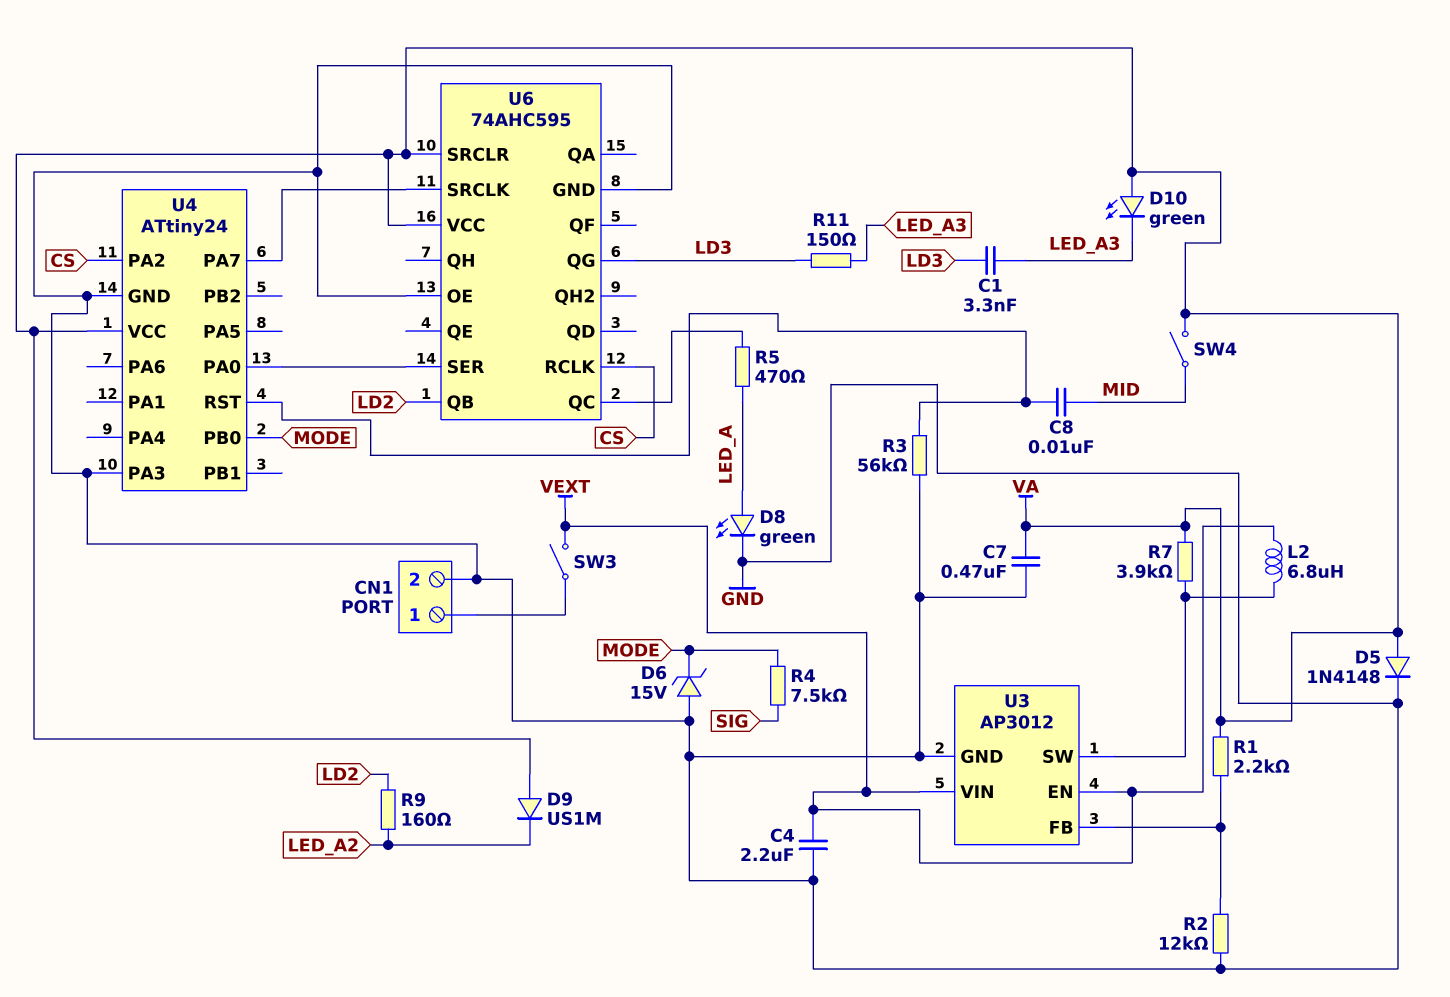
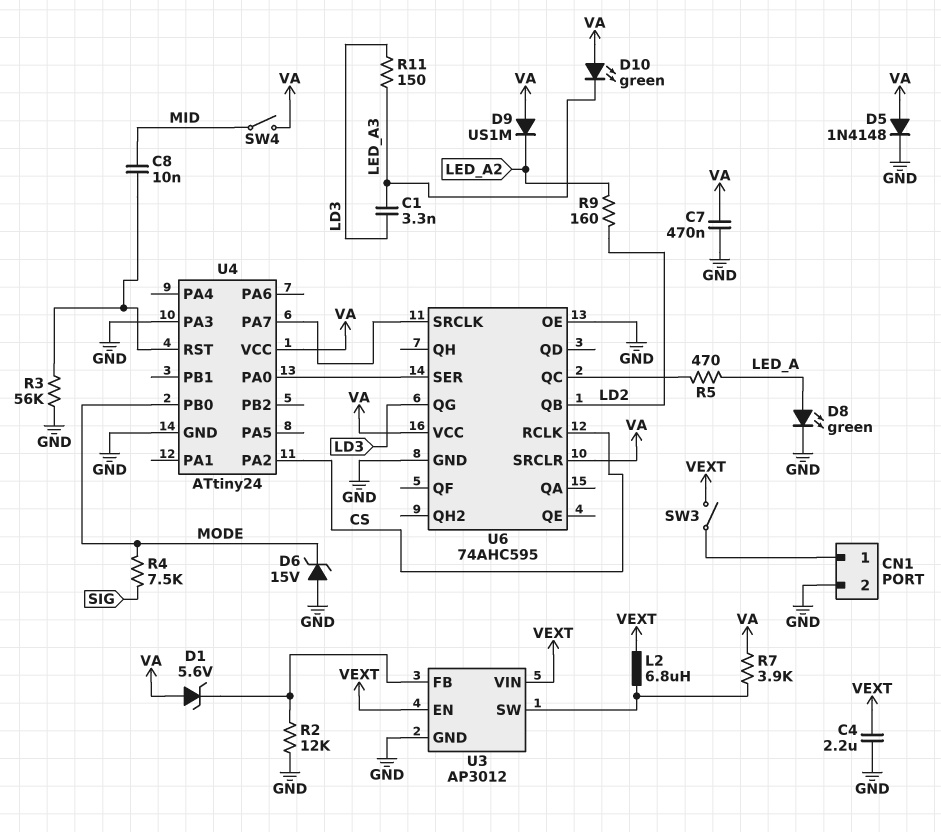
D1: none -> zener 5.6V (A VA, K U3/FB)
R1: 2.2k (U3/FB, VA) -> none

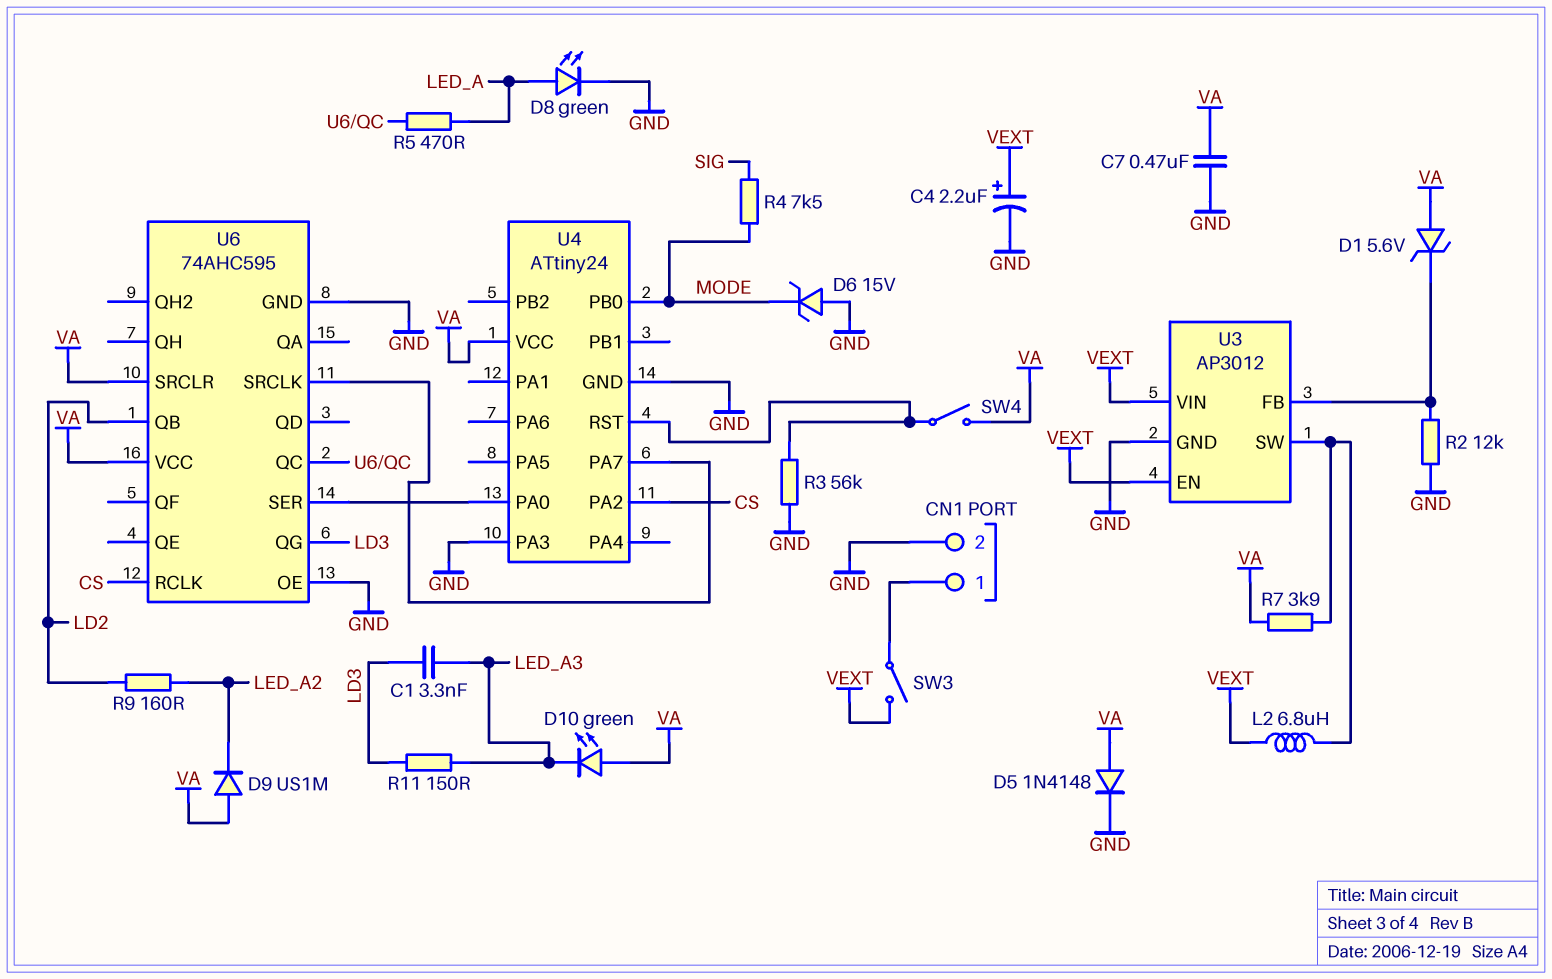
C4: 2.2uF (GND, VEXT) -> 2.2uF (plus VEXT, minus GND)
C8: 10nF (MID, U4/RST) -> none
SW4: switch (MID, VA) -> switch (U4/RST, VA)

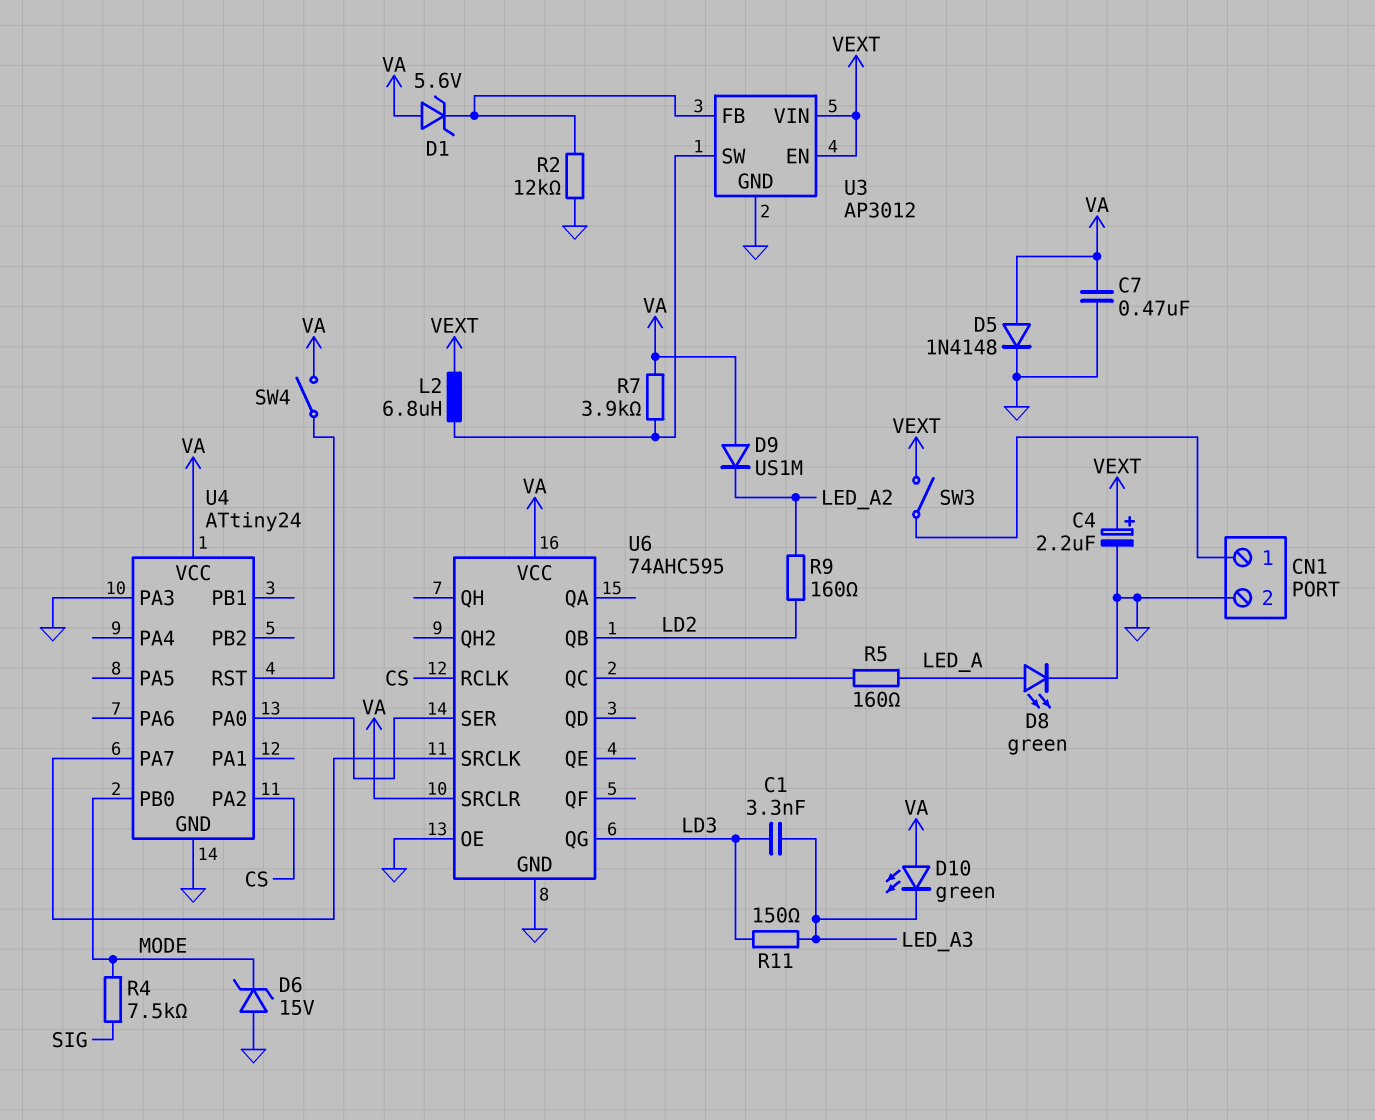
R3: 56k (GND, U4/RST) -> none
R5: 470 (LED_A, U6/QC) -> 160 (LED_A, U6/QC)

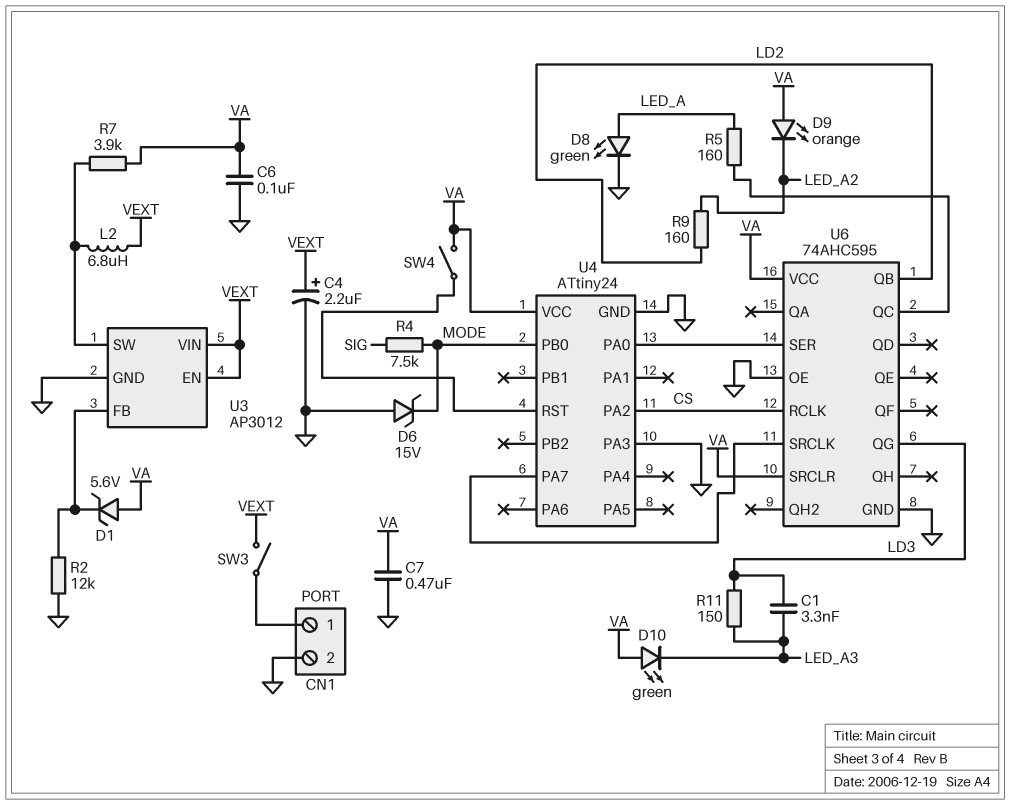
C6: none -> 100nF (GND, VA)
D5: diode 1N4148 (A VA, K GND) -> none
D9: diode US1M (A VA, K LED_A2) -> LED orange (A VA, K LED_A2)

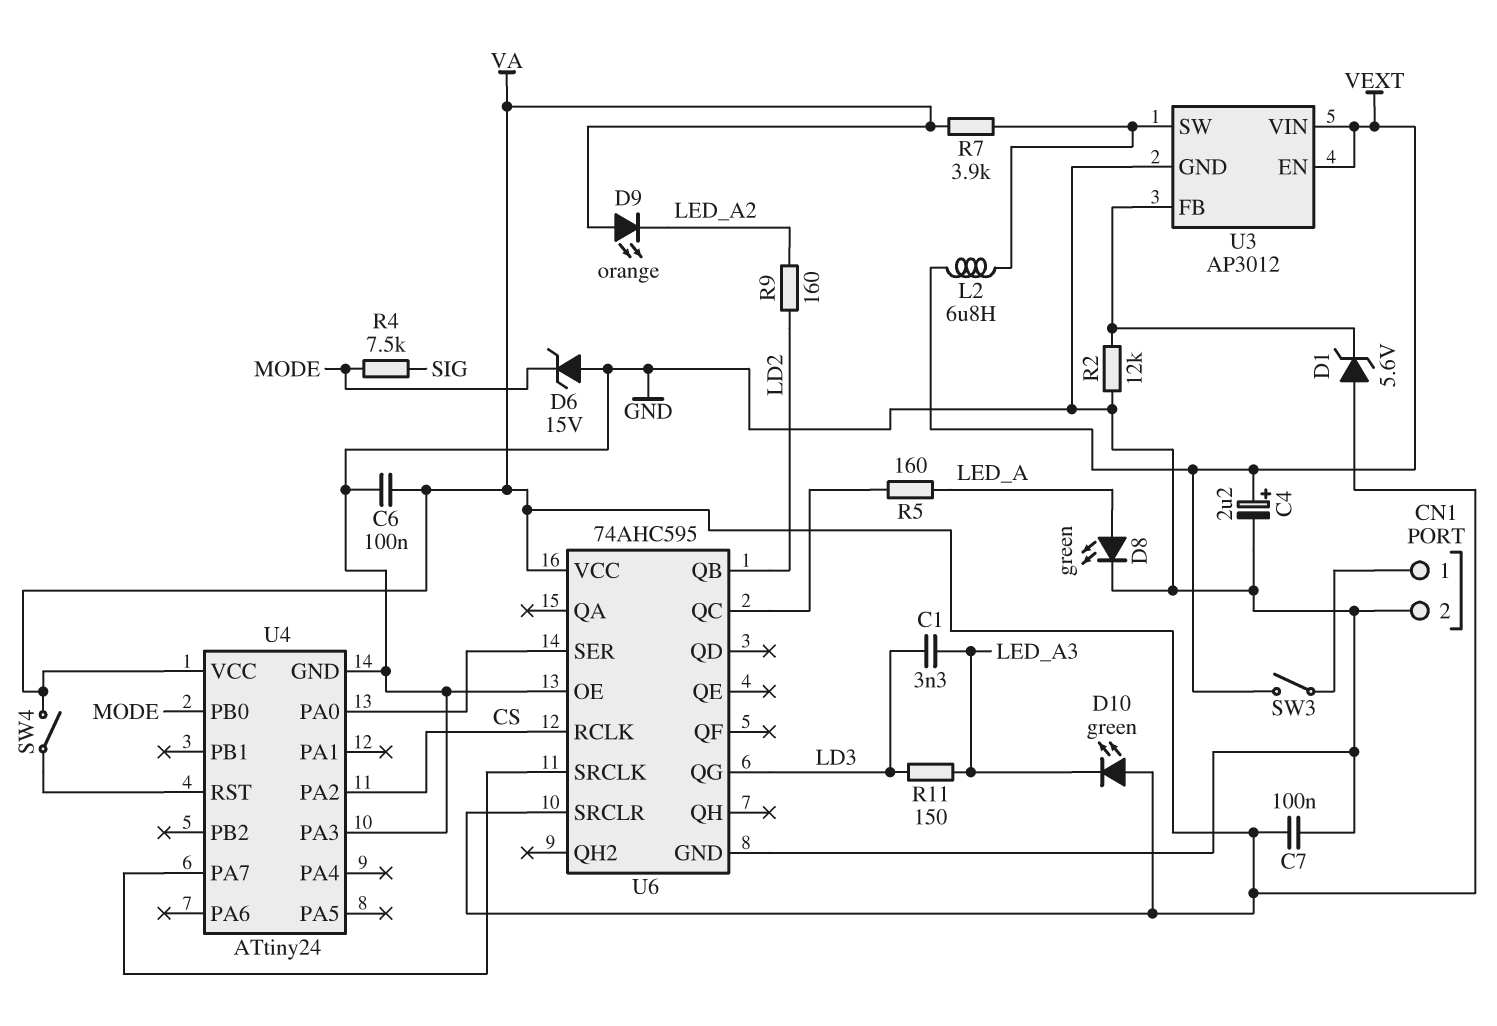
C7: 470nF (GND, VA) -> 100nF (GND, VA)

